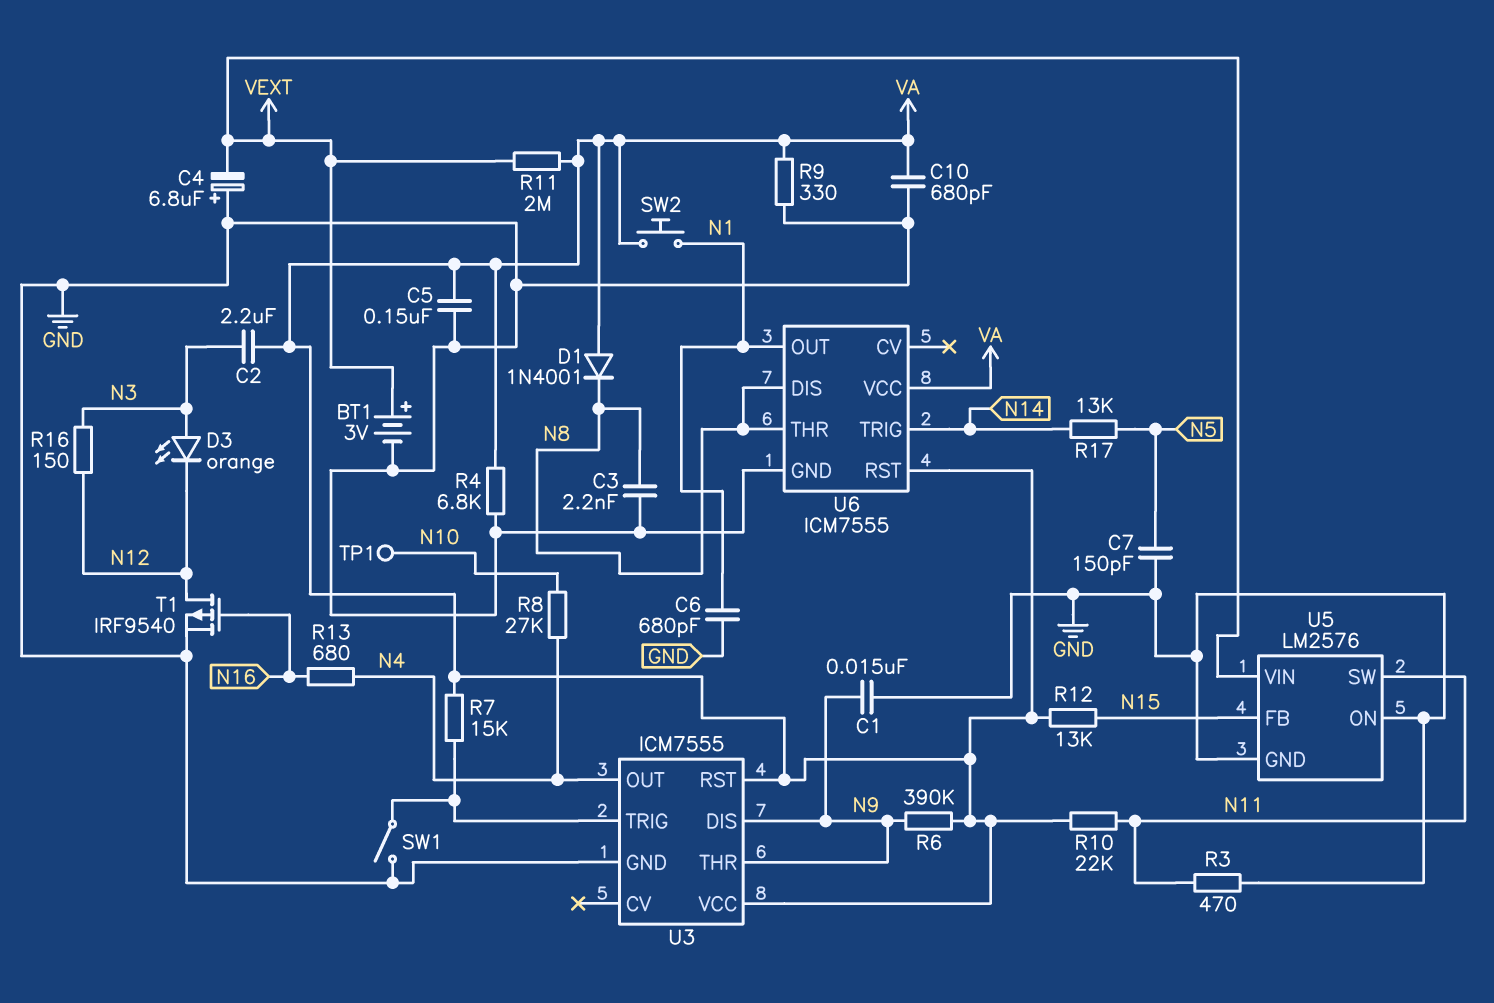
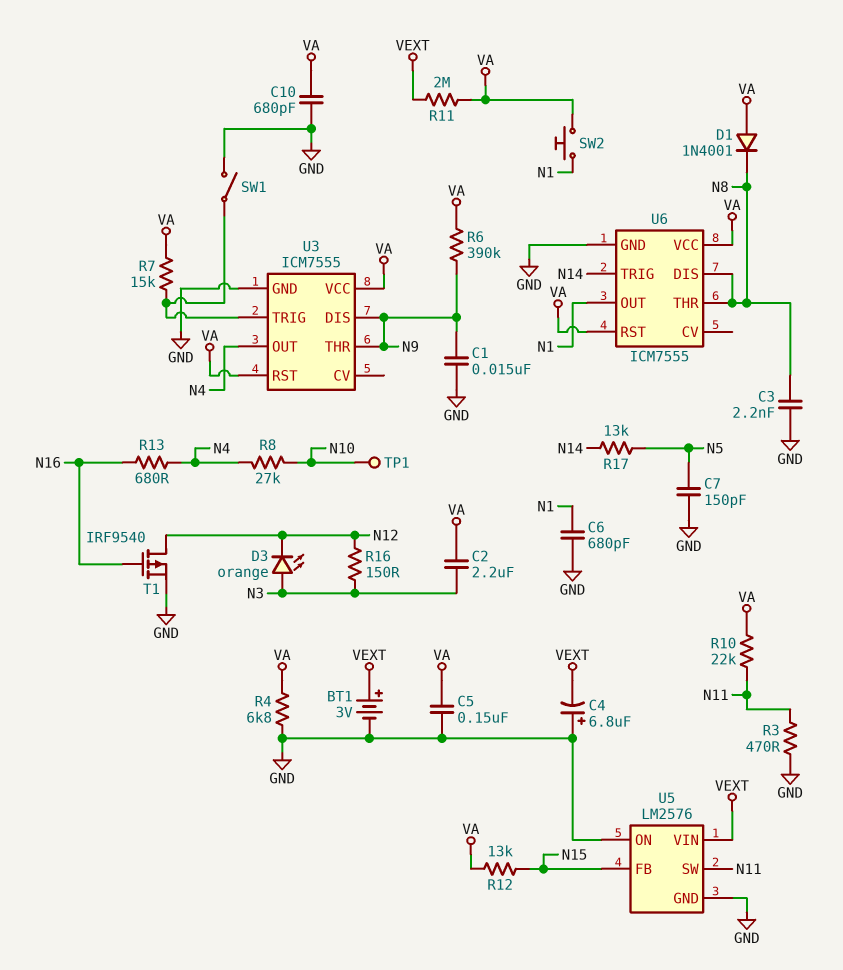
R9: 330 (GND, VA) -> none

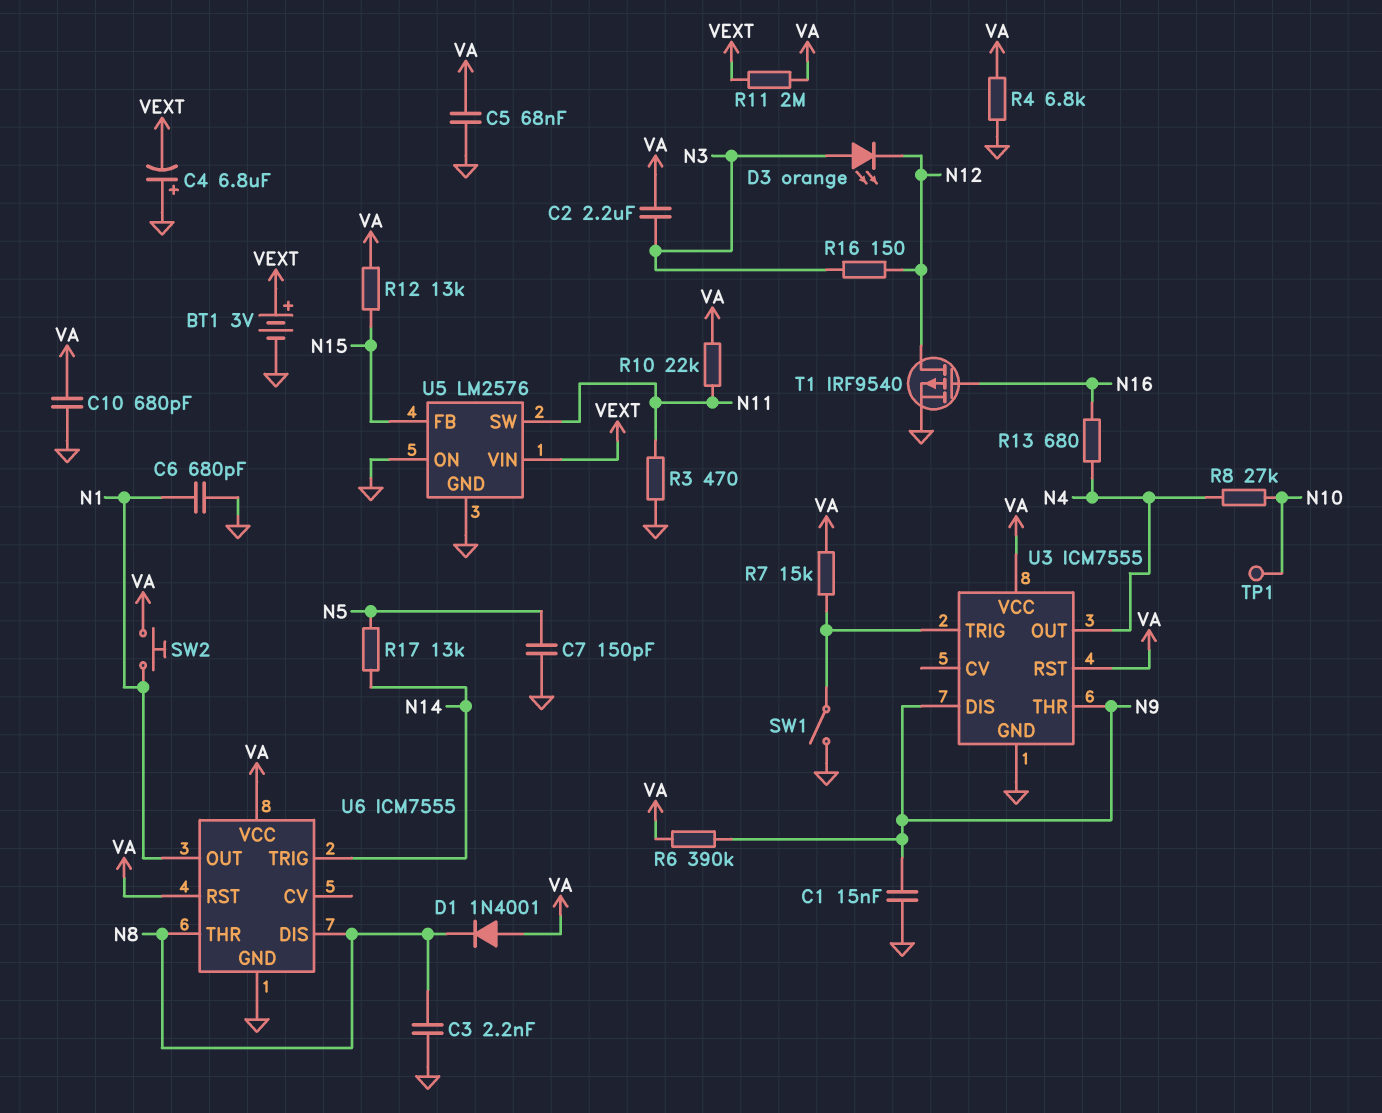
C5: 150nF (GND, VA) -> 68nF (GND, VA)

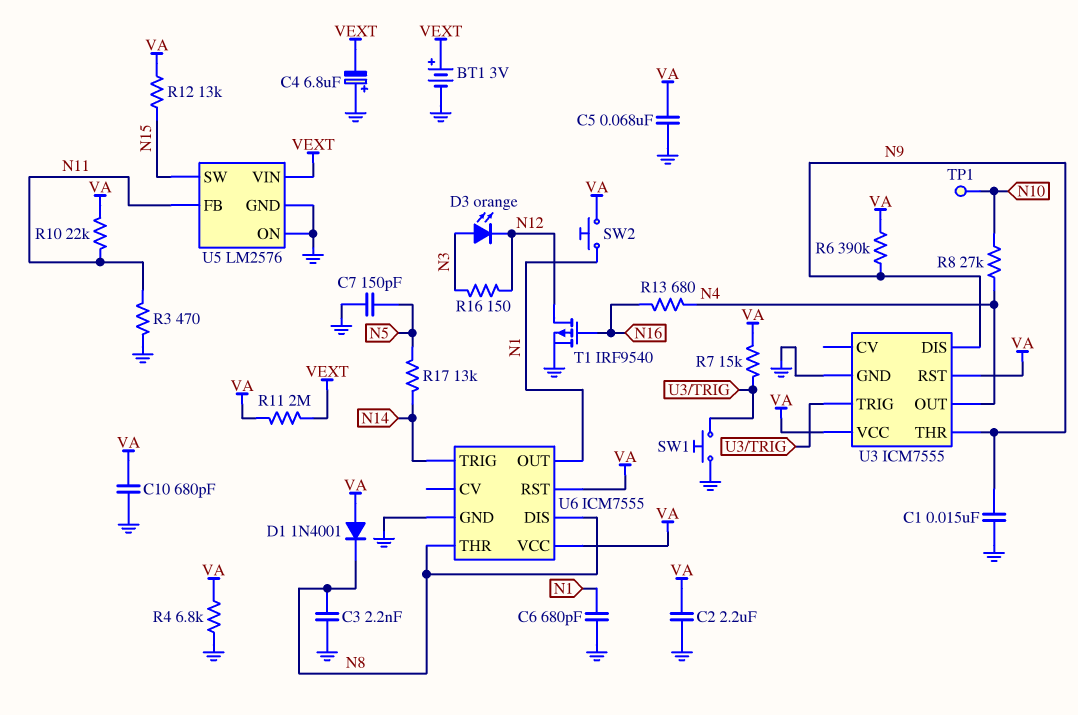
C2: 2.2uF (N3, VA) -> 2.2uF (GND, VA)
SW1: switch (GND, U3/TRIG) -> button (GND, U3/TRIG)
U5 pin FB: N15 -> N11
U5 pin SW: N11 -> N15

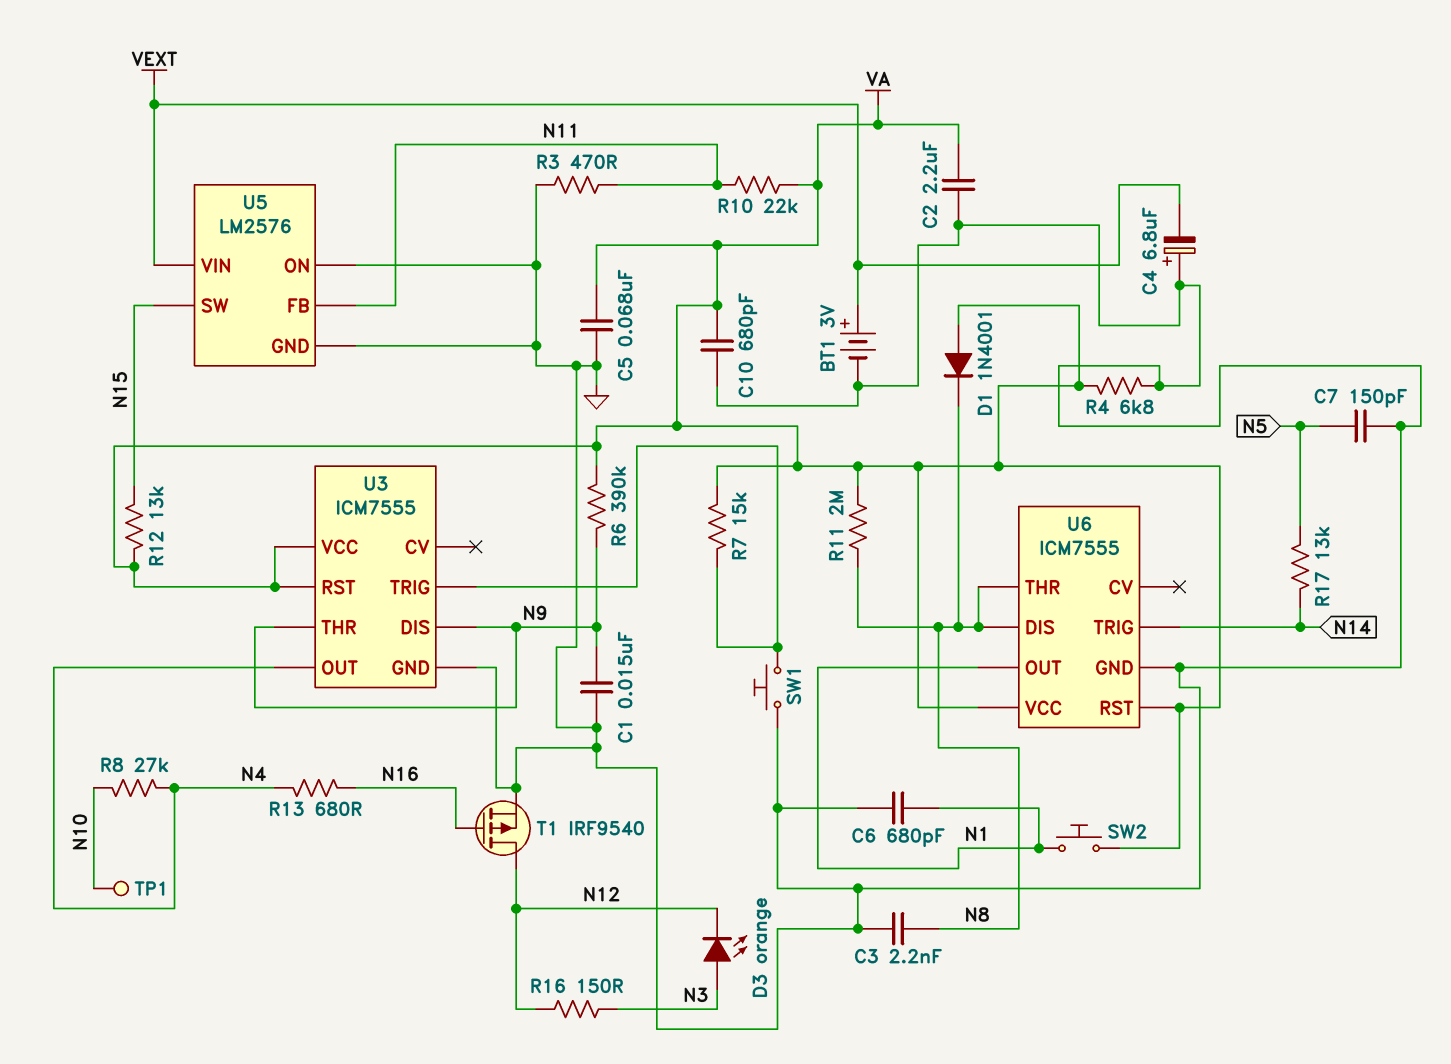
R11: 2M (VA, VEXT) -> 2M (N8, VA)

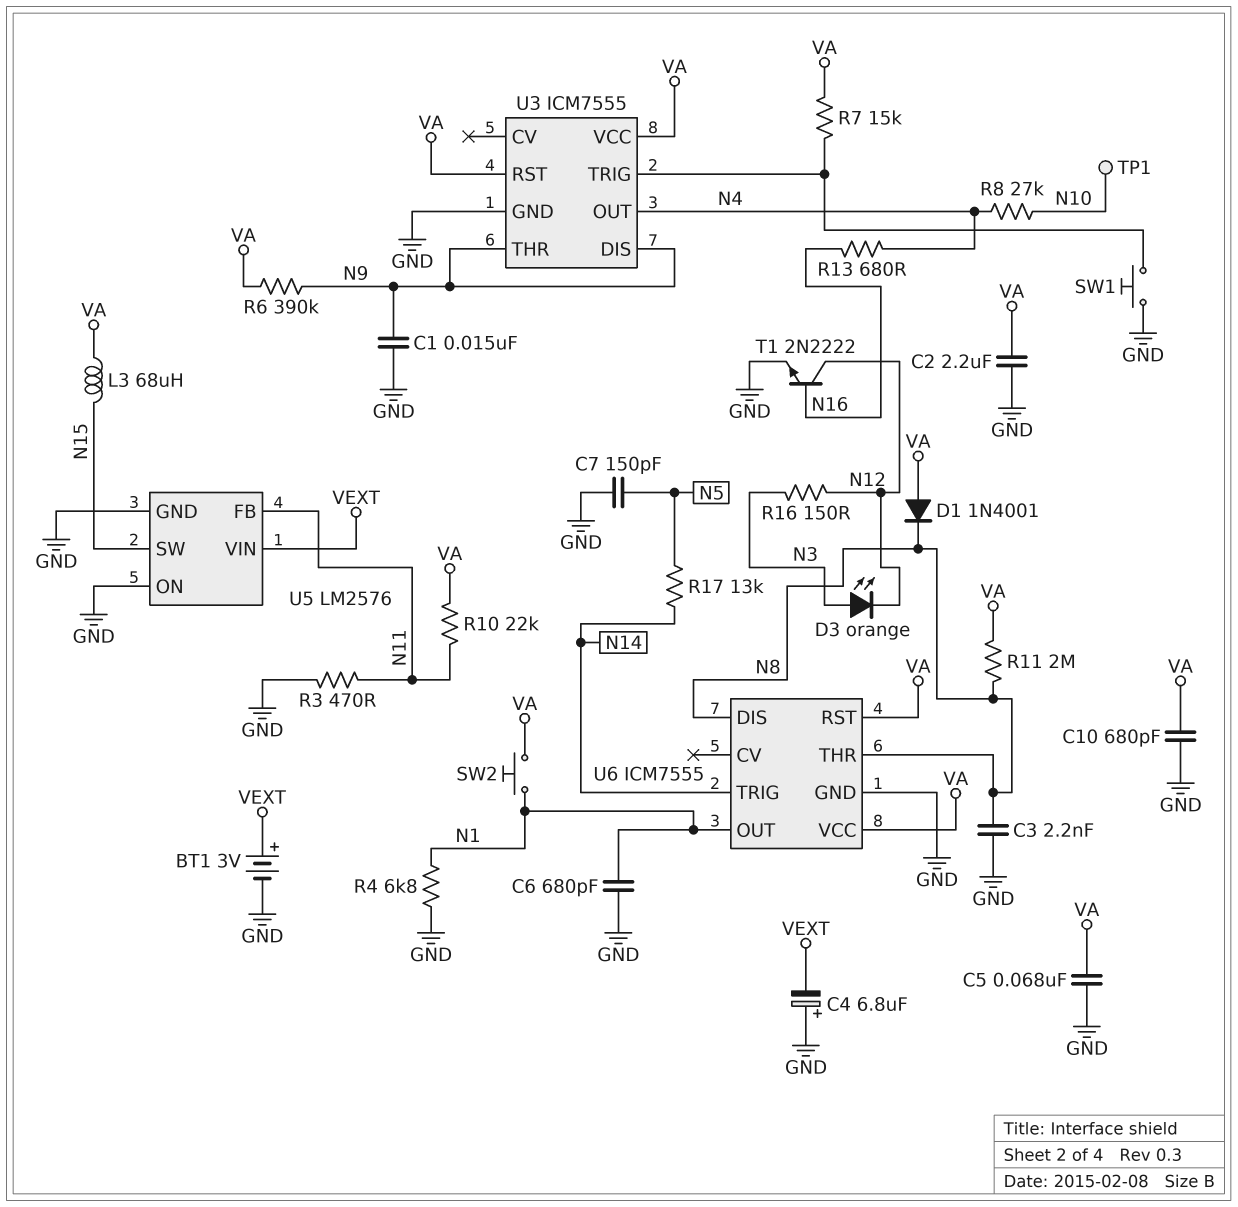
L3: none -> 68uH (N15, VA)
R4: 6.8k (GND, VA) -> 6.8k (GND, N1)
R12: 13k (N15, VA) -> none
T1: PMOS IRF9540 (G N16, D N12, S GND) -> NPN 2N2222 (B N16, C N12, E GND)

